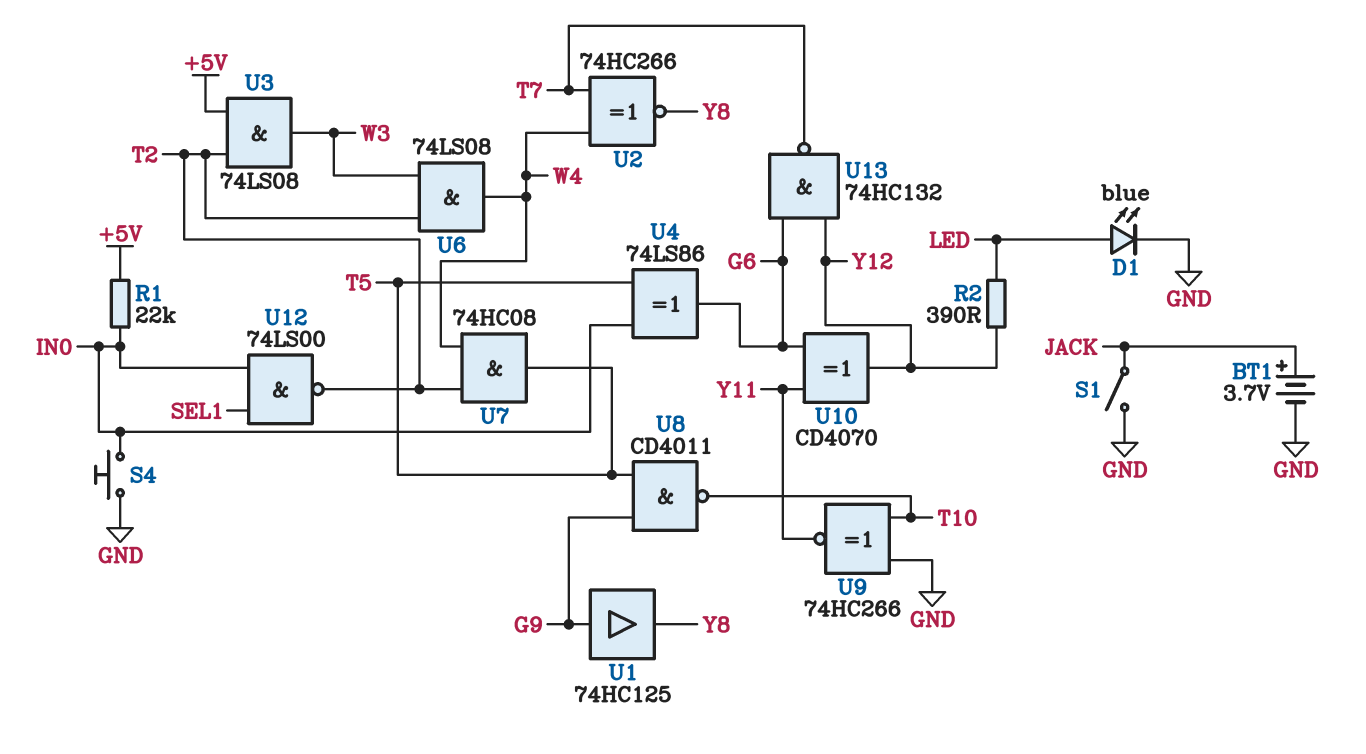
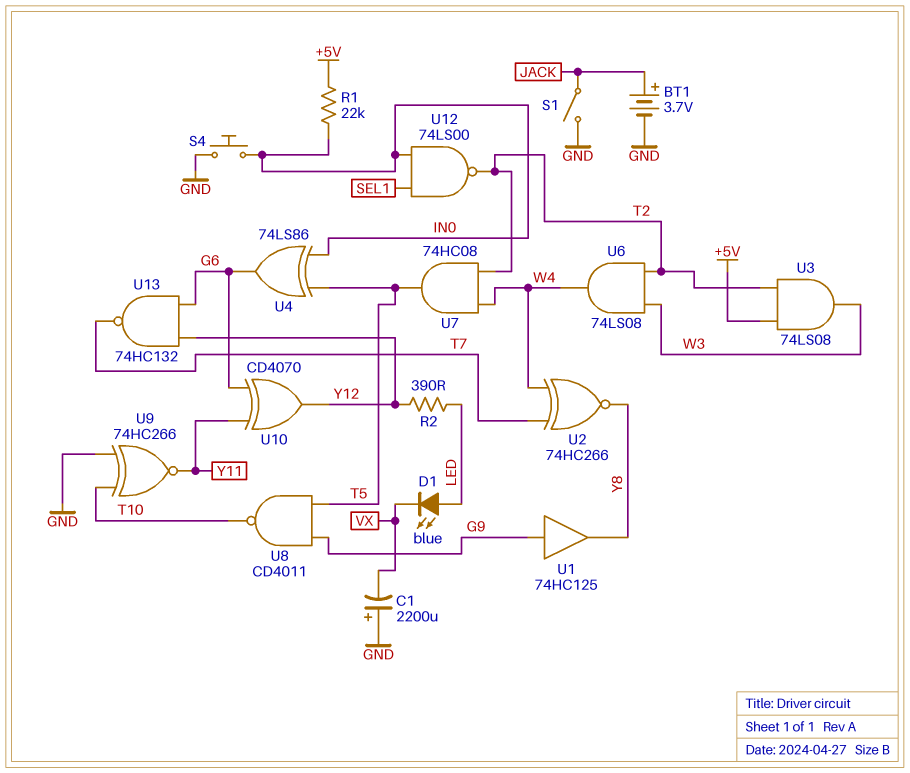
C1: none -> 2200uF (plus GND, minus VX)
D1: LED blue (A LED, K GND) -> LED blue (A LED, K VX)

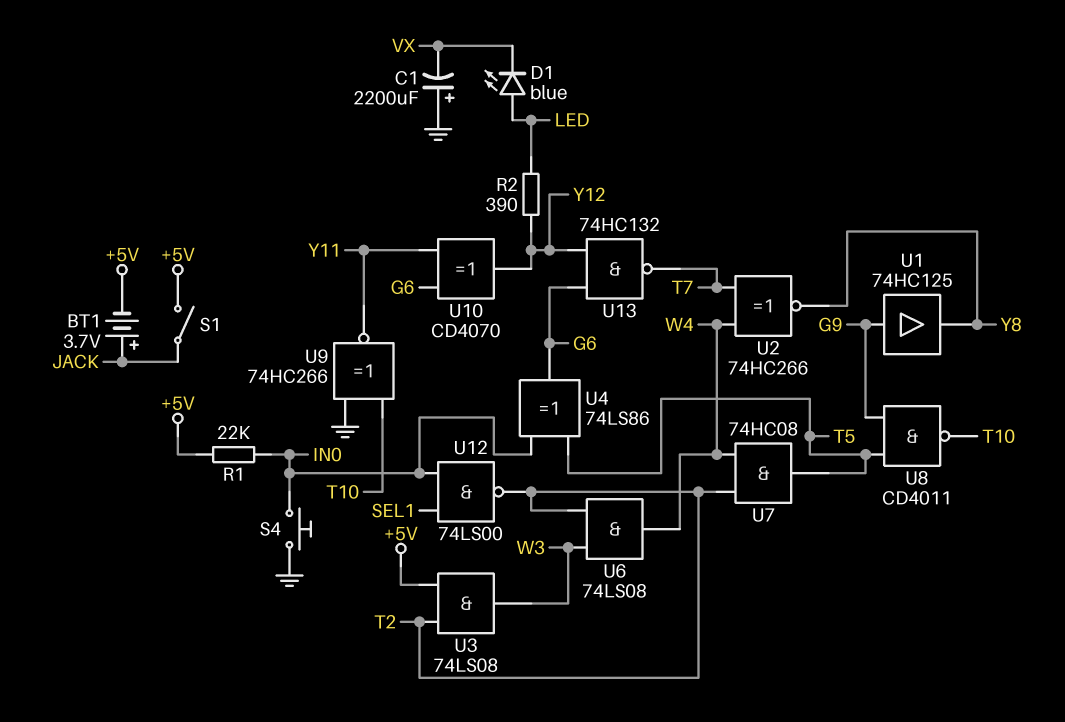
BT1: 3.7V (plus JACK, minus GND) -> 3.7V (plus JACK, minus +5V)
S1: switch (GND, JACK) -> switch (+5V, JACK)

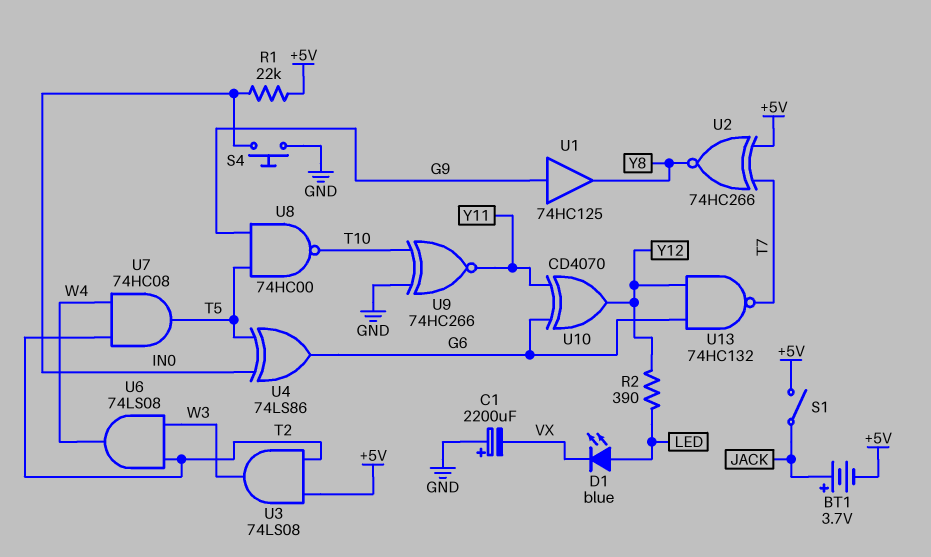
U2: XNOR 74HC266 (in T7, in W4, out Y8) -> XNOR 74HC266 (in +5V, in T7, out Y8)
U8: NAND CD4011 (in G9, in T5, out T10) -> NAND 74HC00 (in G9, in T5, out T10)
U12: NAND 74LS00 (in IN0, in SEL1, out T2) -> none

